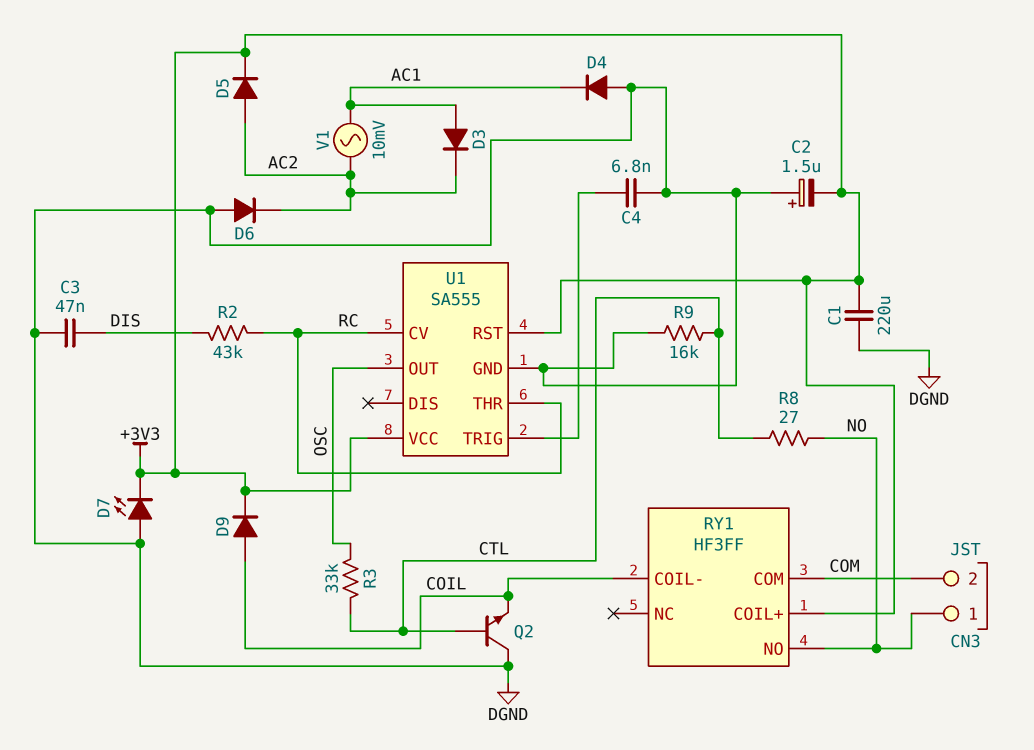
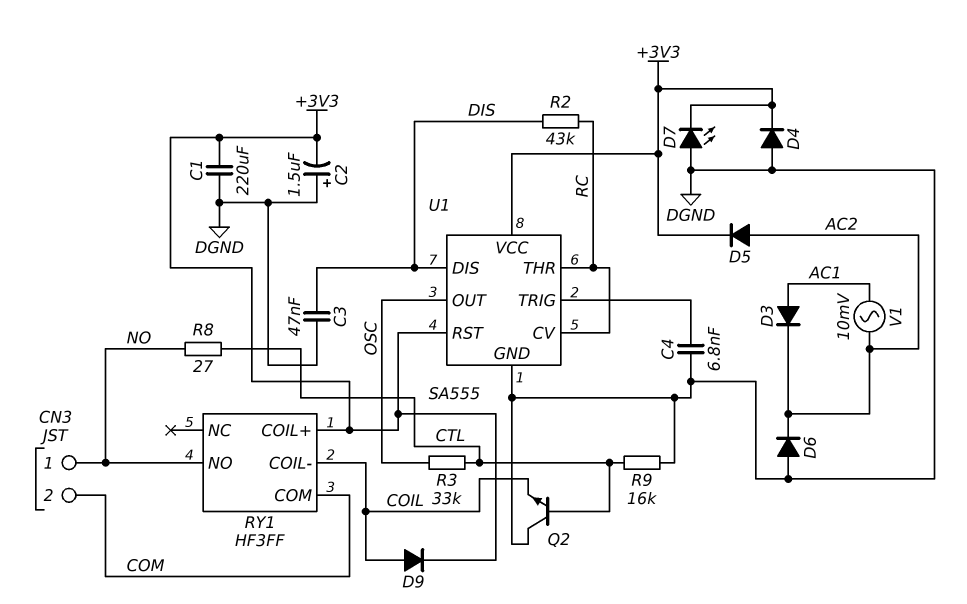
D4: diode (A DGND, K AC1) -> diode (A DGND, K +3V3)
U1 pin DIS: none -> DIS

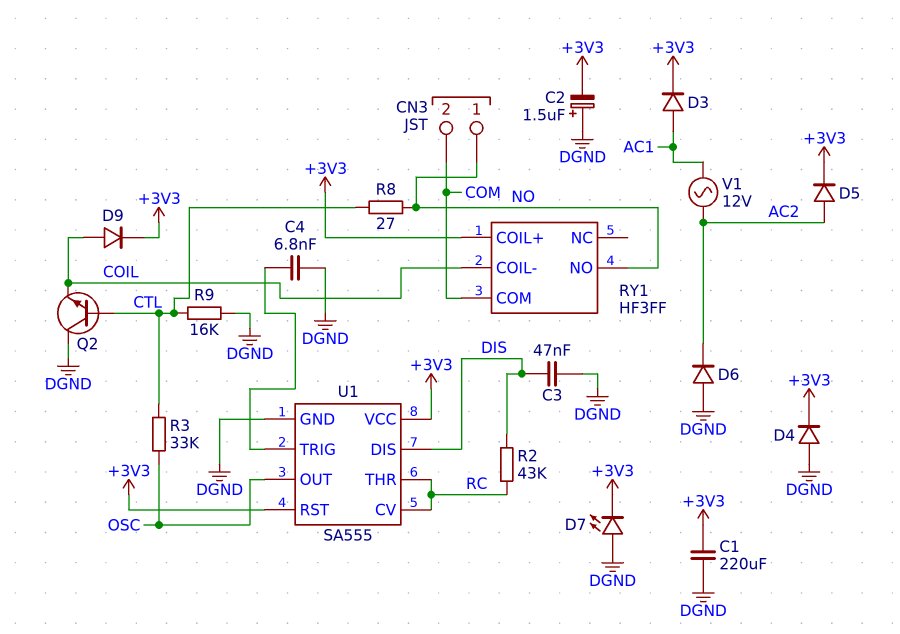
D3: diode (A AC1, K AC2) -> diode (A AC1, K +3V3)
V1: AC 10mV (AC1, AC2) -> AC 12V (AC1, AC2)

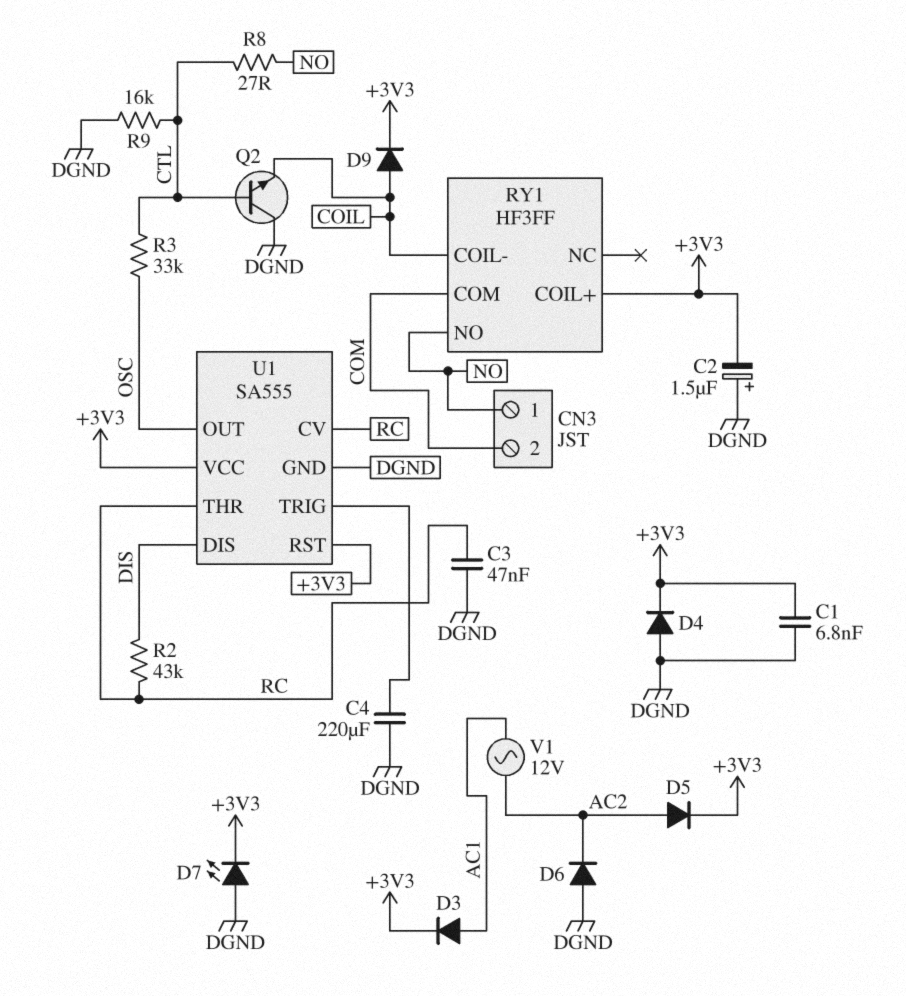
C1: 220uF (+3V3, DGND) -> 6.8nF (+3V3, DGND)
C3: 47nF (DGND, DIS) -> 47nF (DGND, RC)
C4: 6.8nF (DGND, U1/TRIG) -> 220uF (DGND, U1/TRIG)

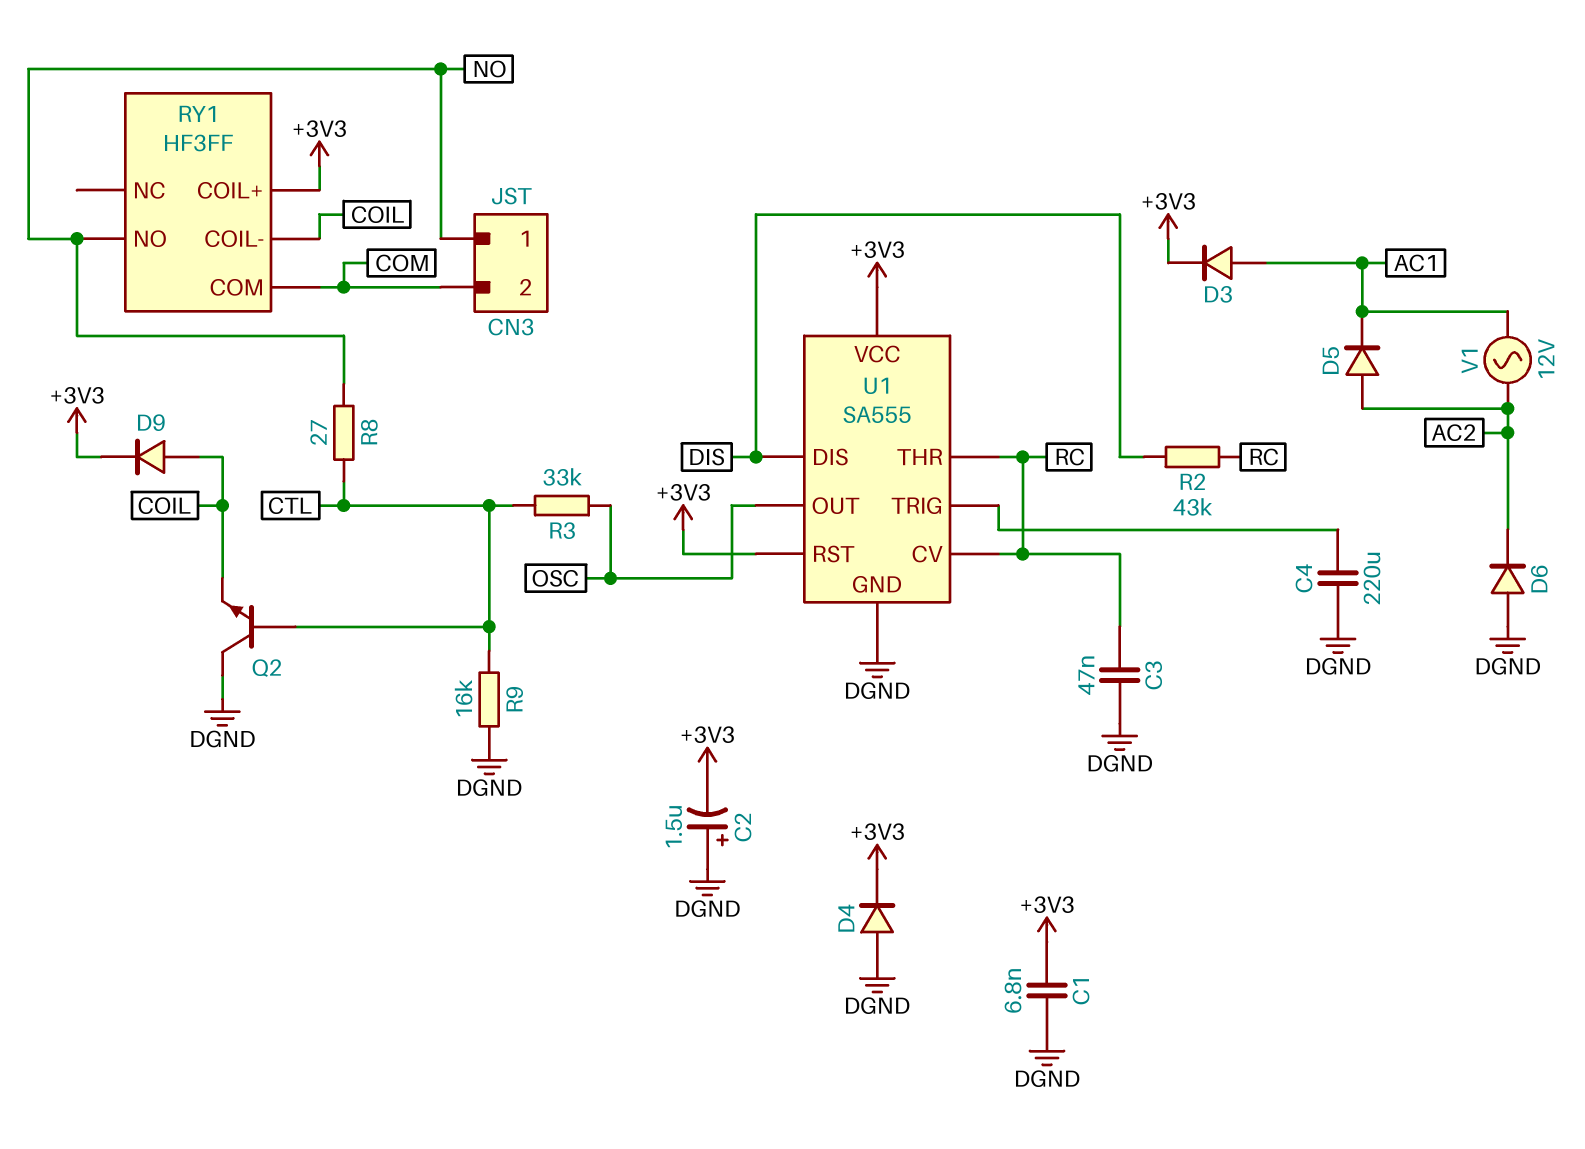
D5: diode (A AC2, K +3V3) -> diode (A AC2, K AC1)
D7: LED (A DGND, K +3V3) -> none

